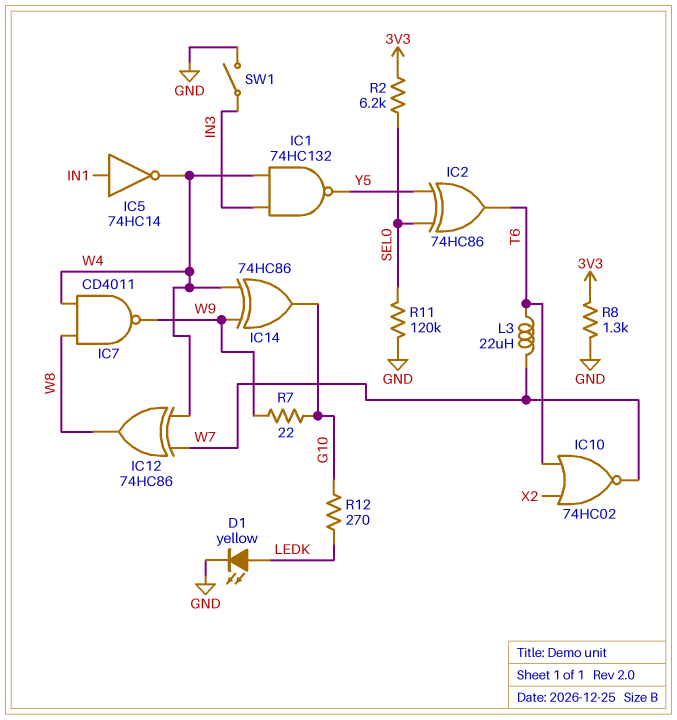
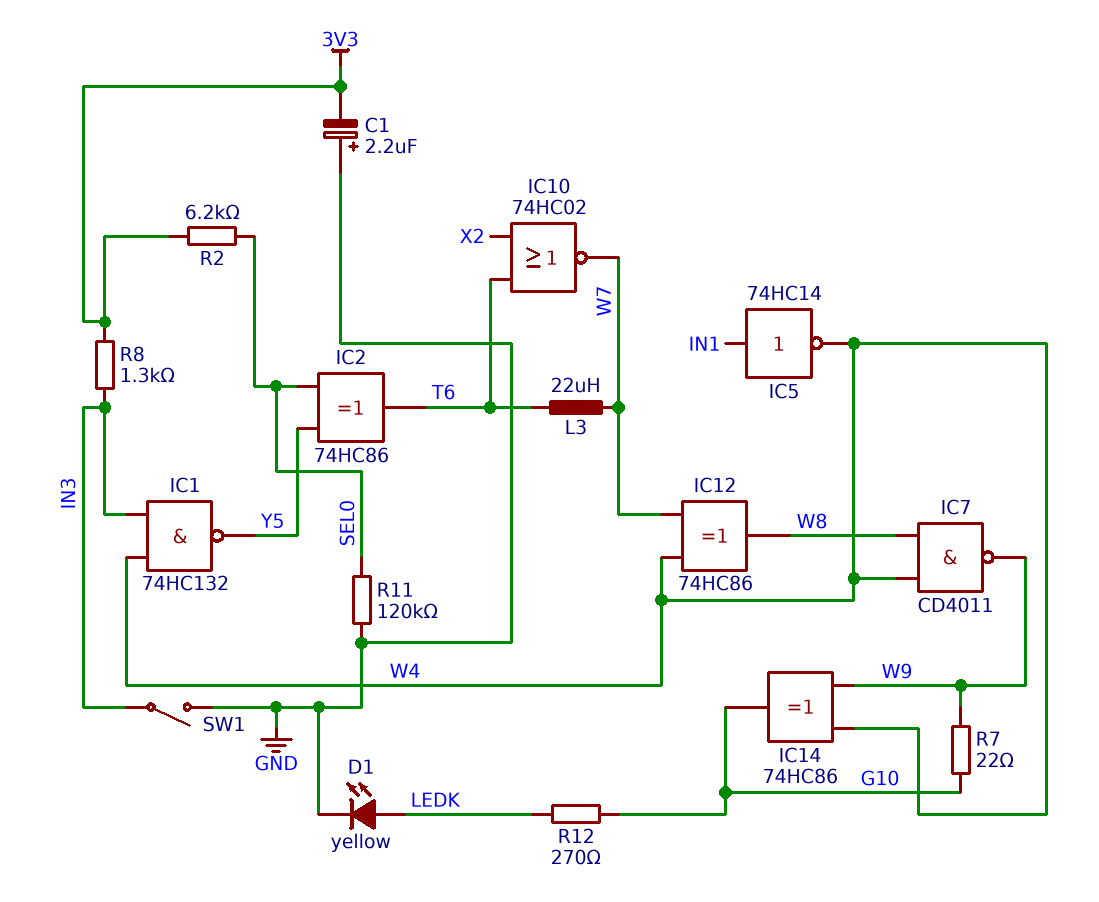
C1: none -> 2.2uF (plus GND, minus 3V3)
R8: 1.3k (3V3, GND) -> 1.3k (3V3, IN3)

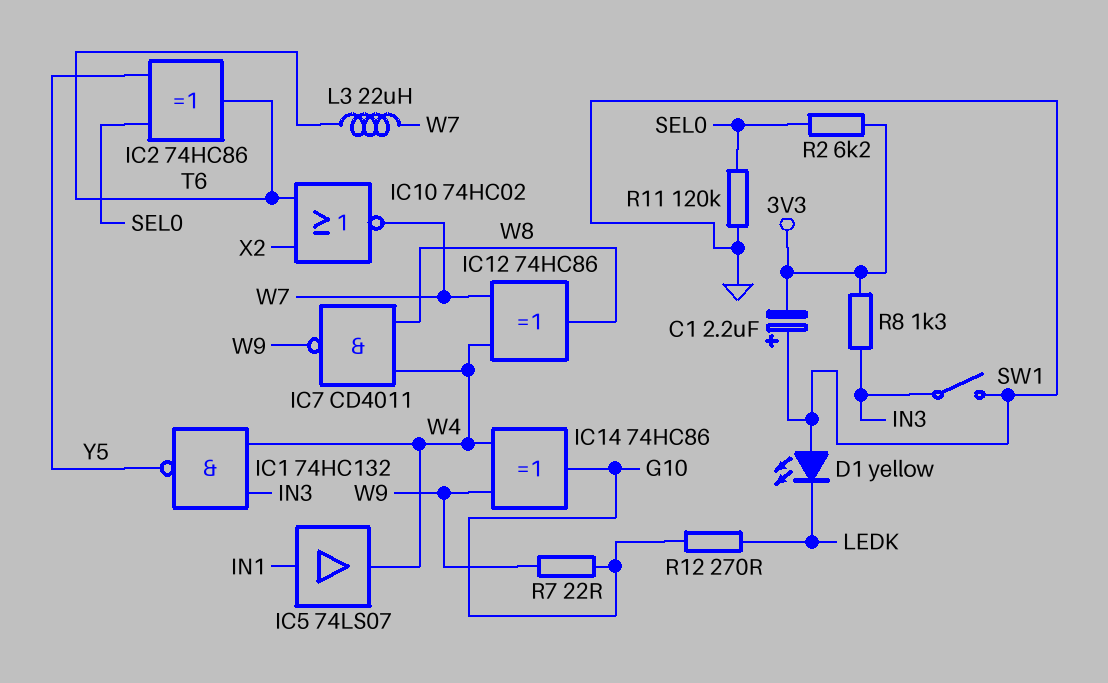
D1: LED yellow (A LEDK, K GND) -> LED yellow (A GND, K LEDK)
IC5: NOT 74HC14 (in IN1, out W4) -> buffer 74LS07 (in IN1, out W4)

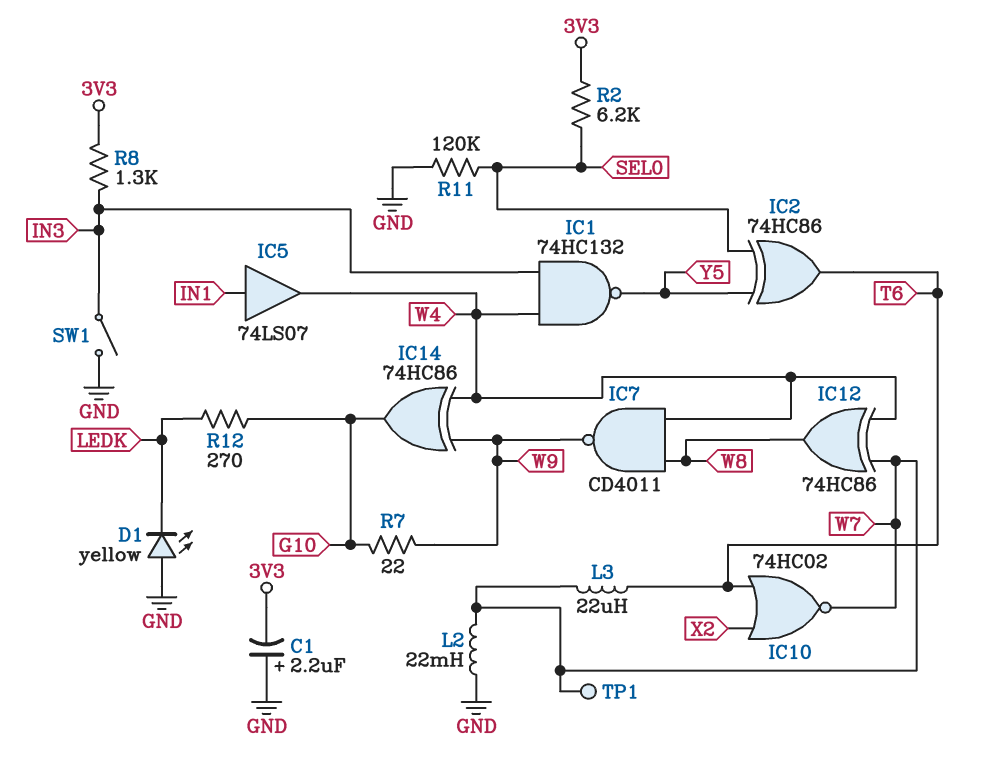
L2: none -> 22mH (GND, W7)
TP1: none -> test point (W7)

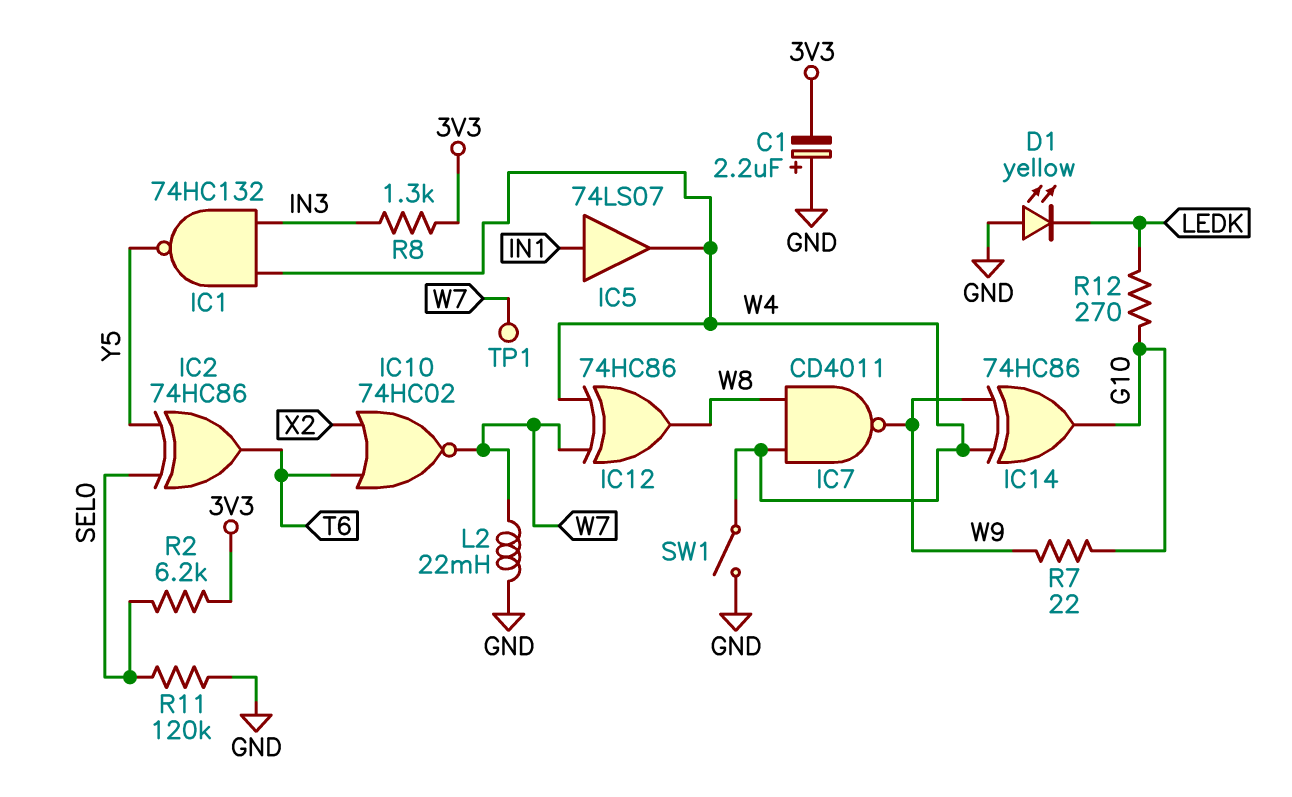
L3: 22uH (T6, W7) -> none
SW1: switch (GND, IN3) -> switch (GND, W4)

